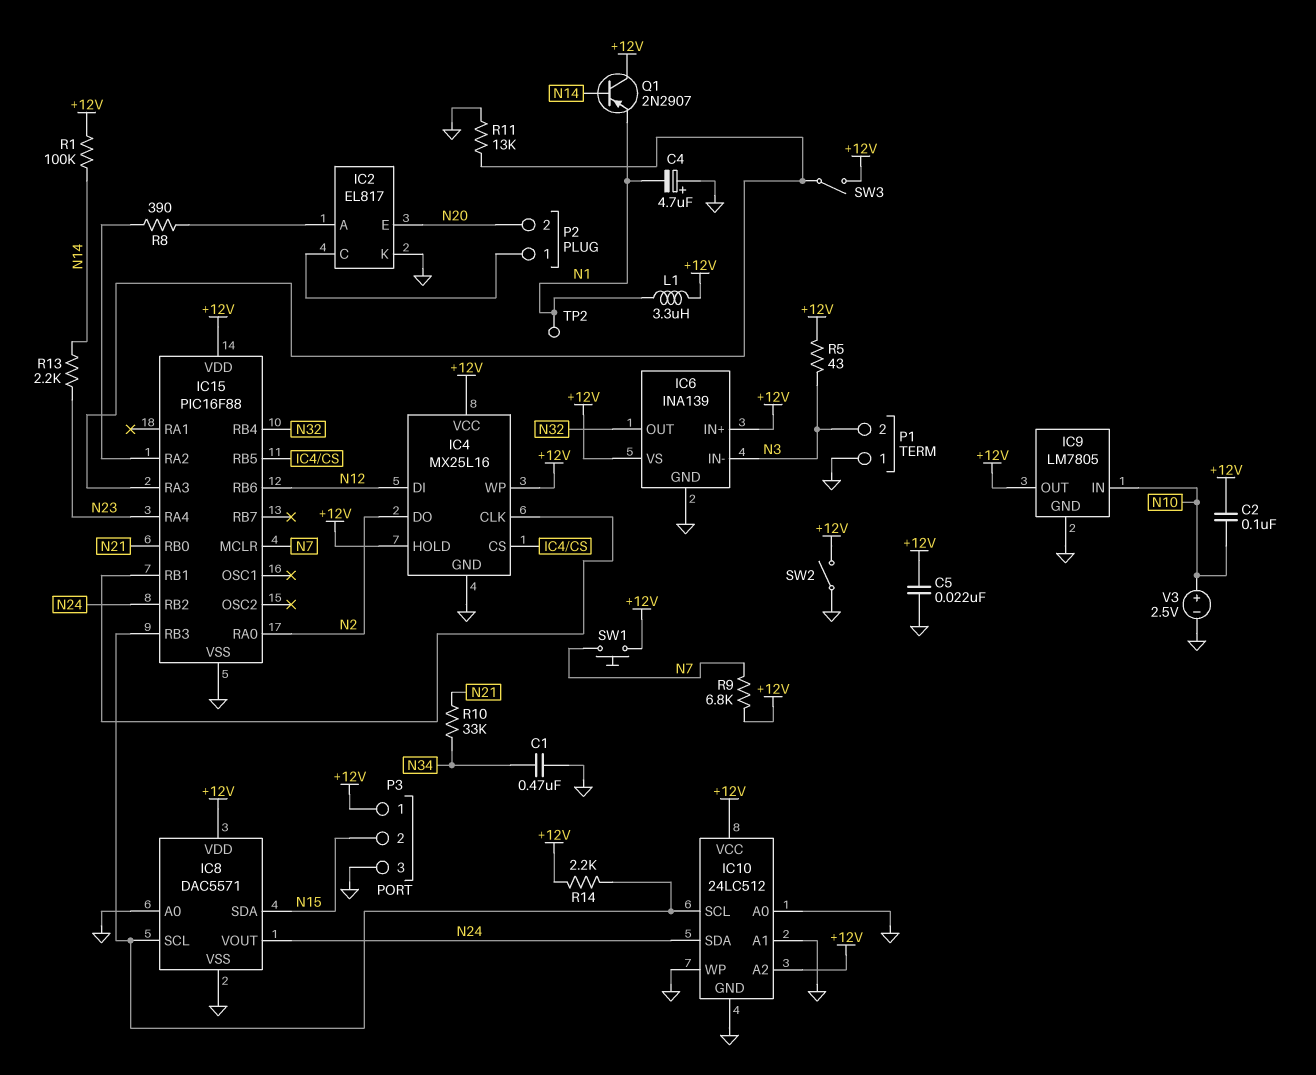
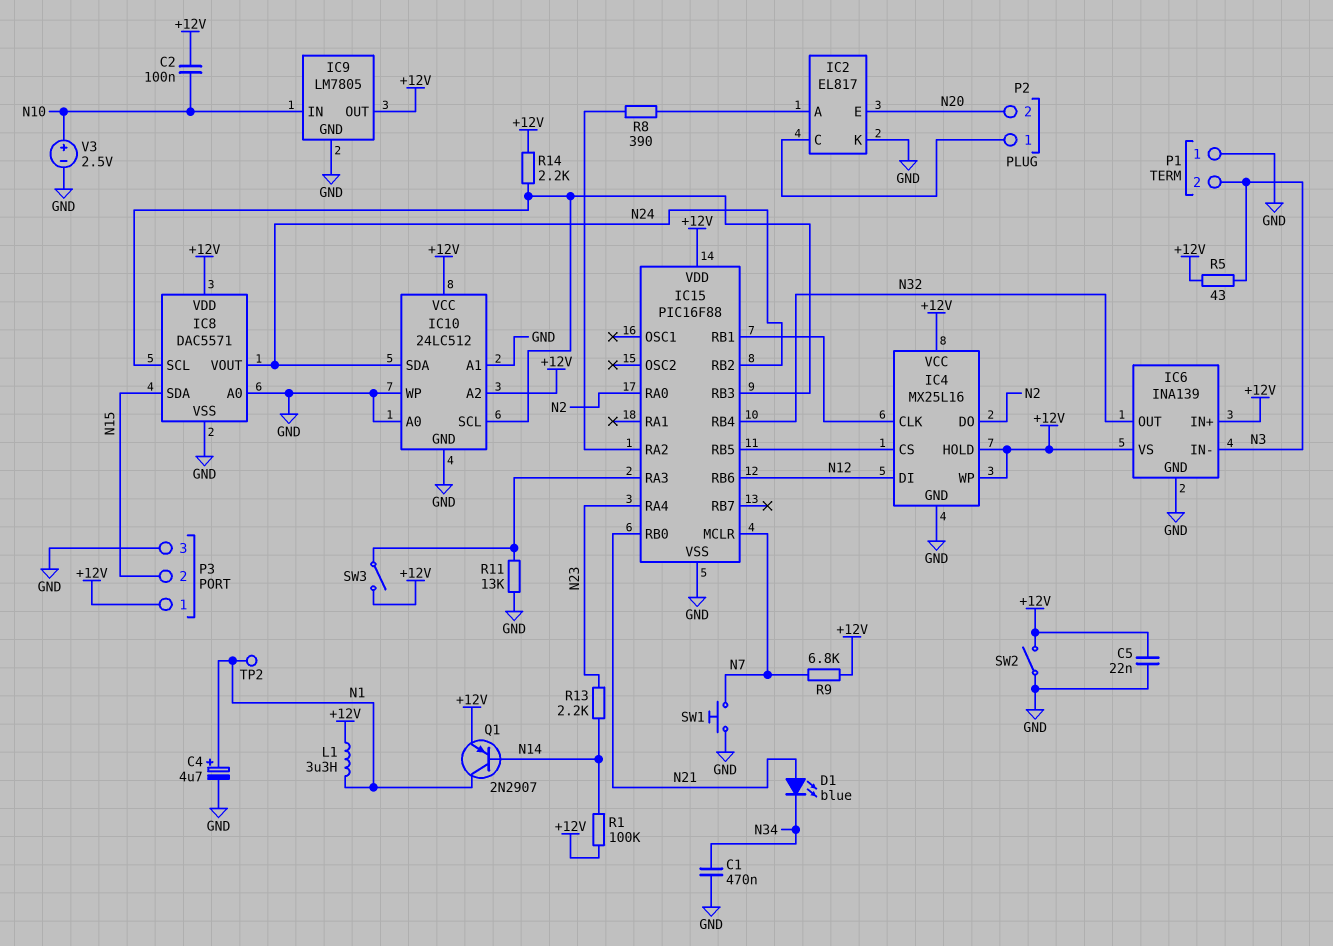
C4: 4.7uF (plus GND, minus N1) -> 4.7uF (plus N1, minus GND)
D1: none -> LED blue (A N21, K N34)
Q1: PNP 2N2907 (B N14, C +12V, E N1) -> PNP 2N2907 (B N14, C N1, E +12V)
R10: 33k (N21, N34) -> none
SW1: button (+12V, N7) -> button (GND, N7)

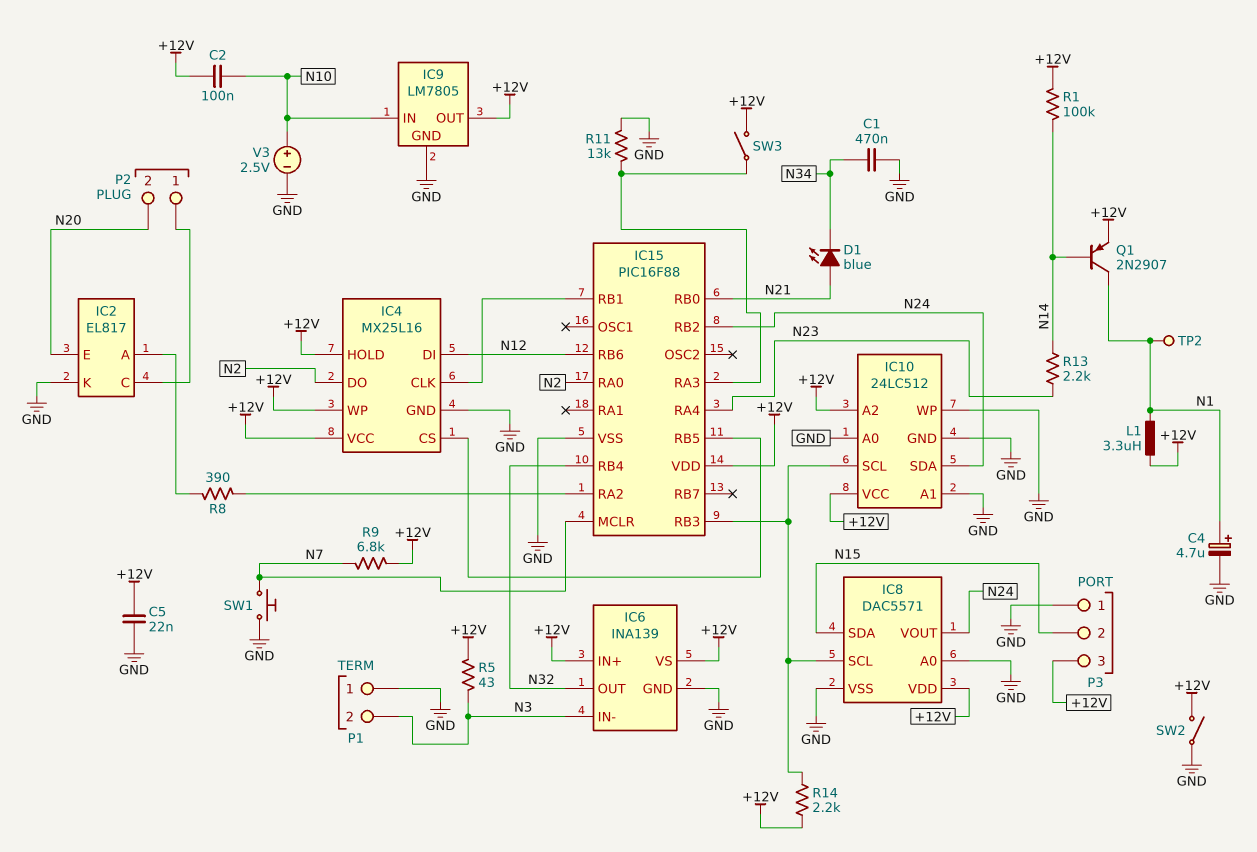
P3 pin 1: +12V -> GND
P3 pin 3: GND -> +12V

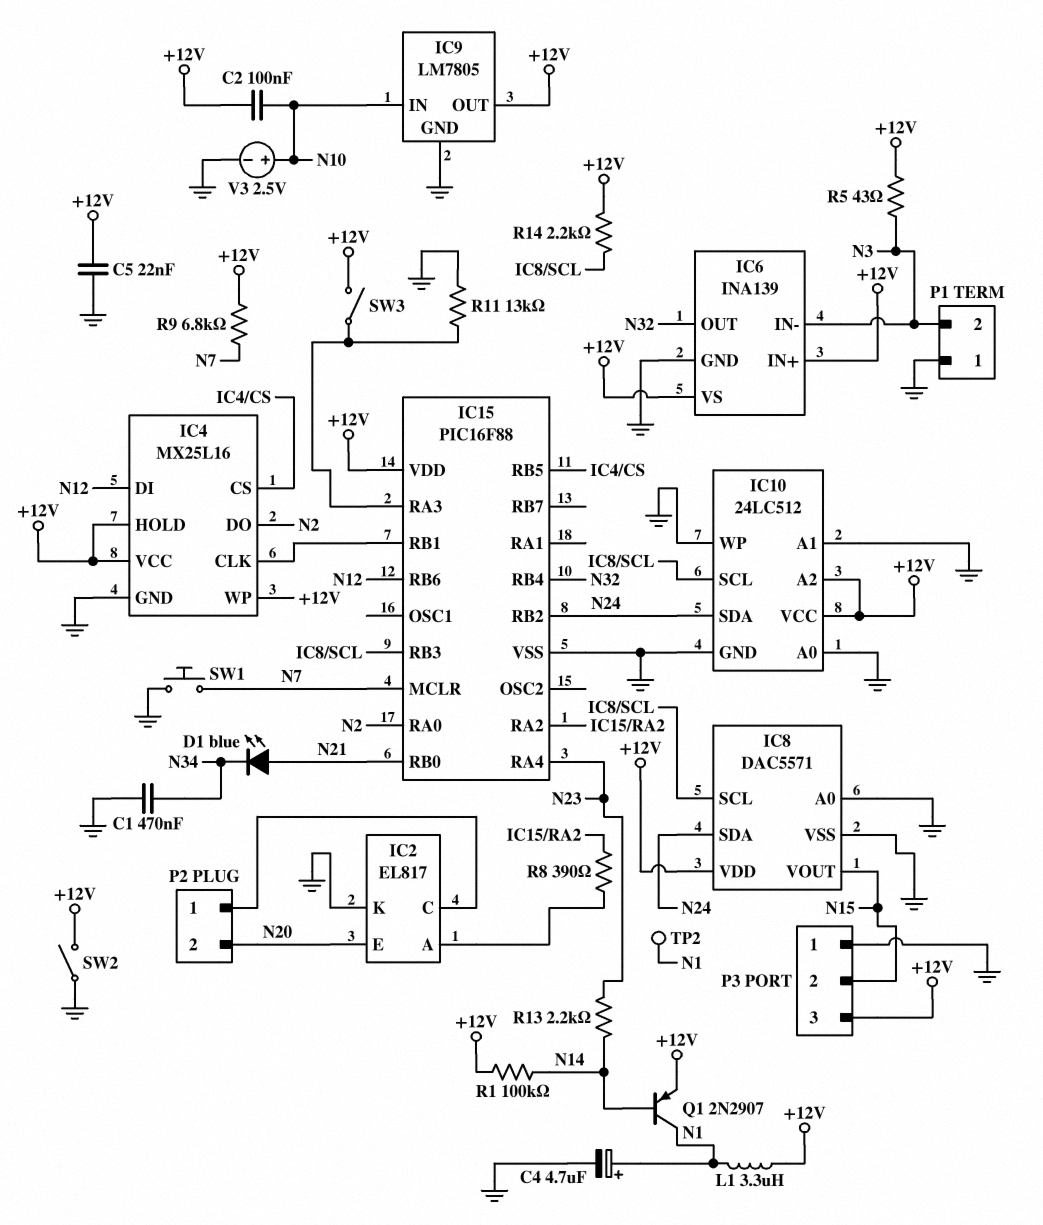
IC8 pin SDA: N15 -> N24
IC8 pin VOUT: N24 -> N15

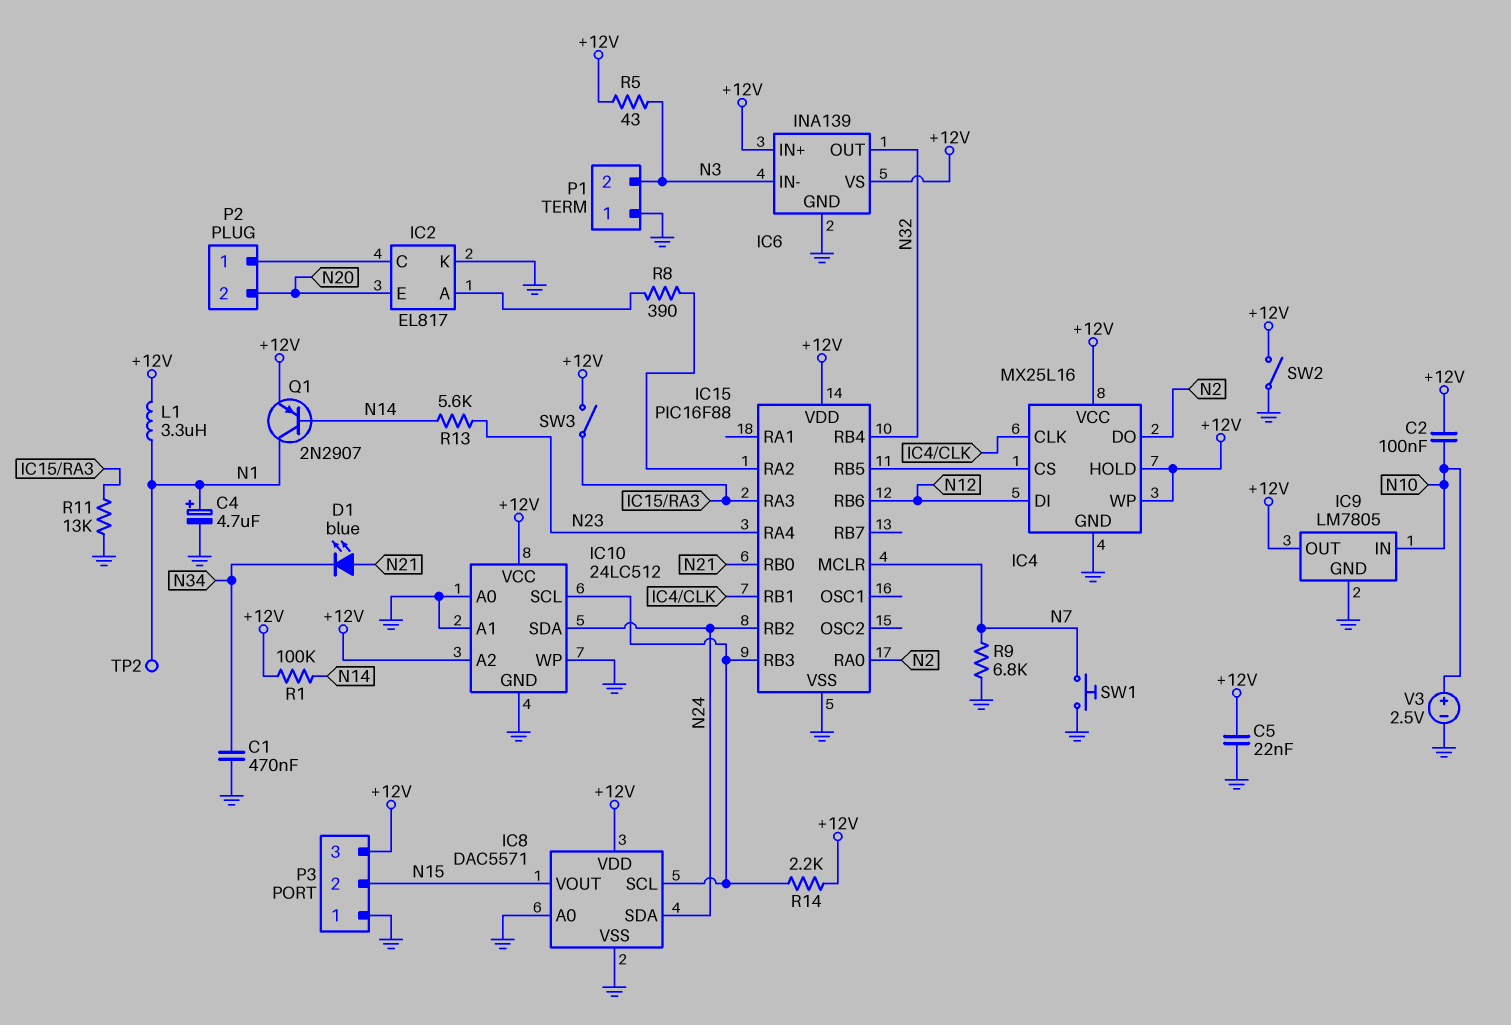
R9: 6.8k (+12V, N7) -> 6.8k (GND, N7)
R13: 2.2k (N14, N23) -> 5.6k (N14, N23)

